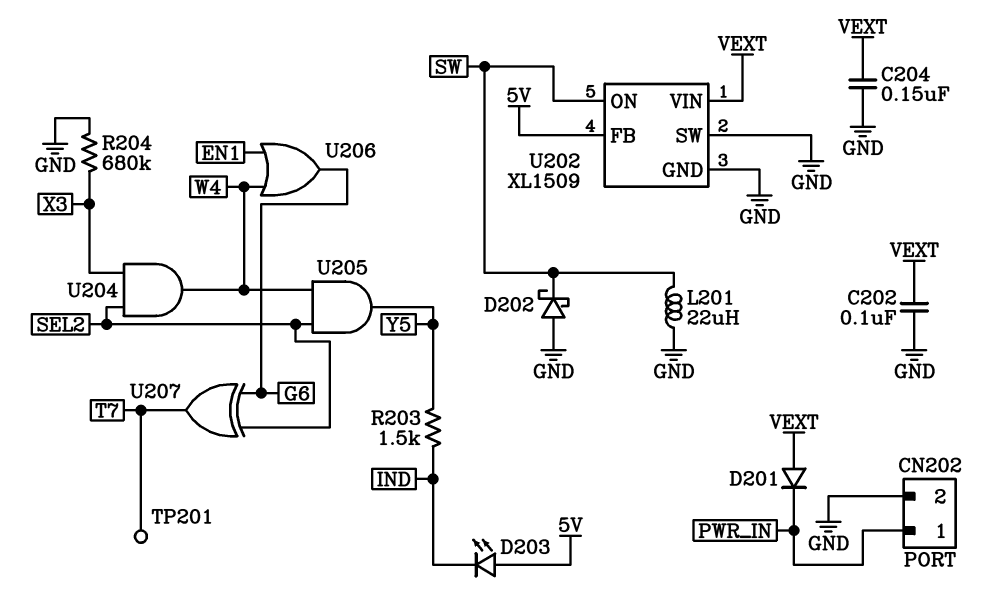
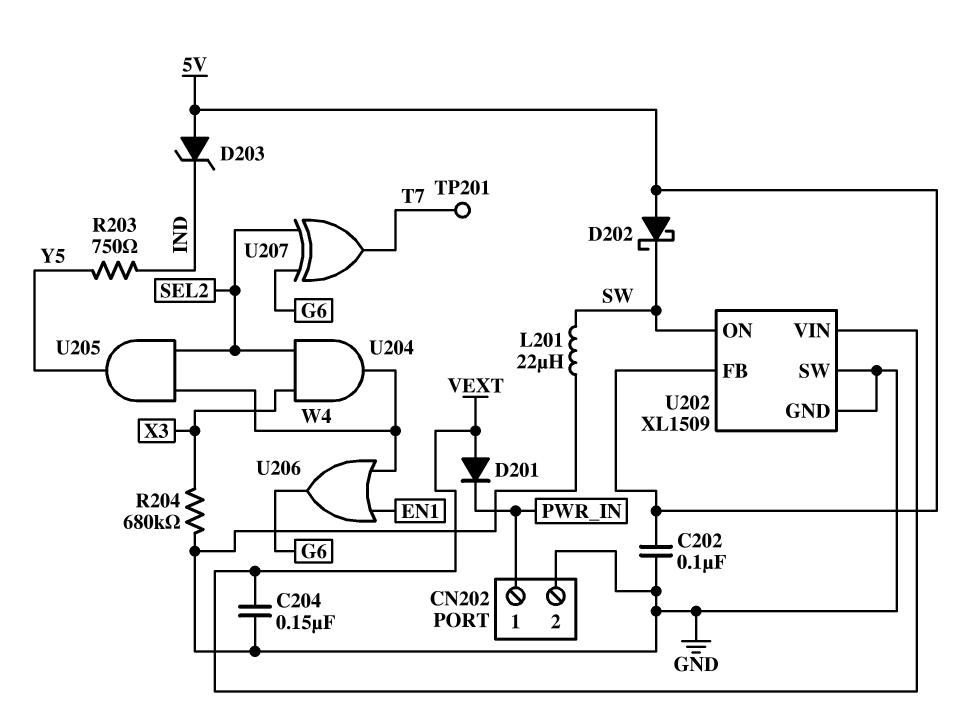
C202: 100nF (GND, VEXT) -> 100nF (5V, GND)
D202: schottky (A GND, K SW) -> schottky (A 5V, K SW)
D203: LED (A 5V, K IND) -> zener (A 5V, K IND)
R203: 1.5k (IND, Y5) -> 750 (IND, Y5)

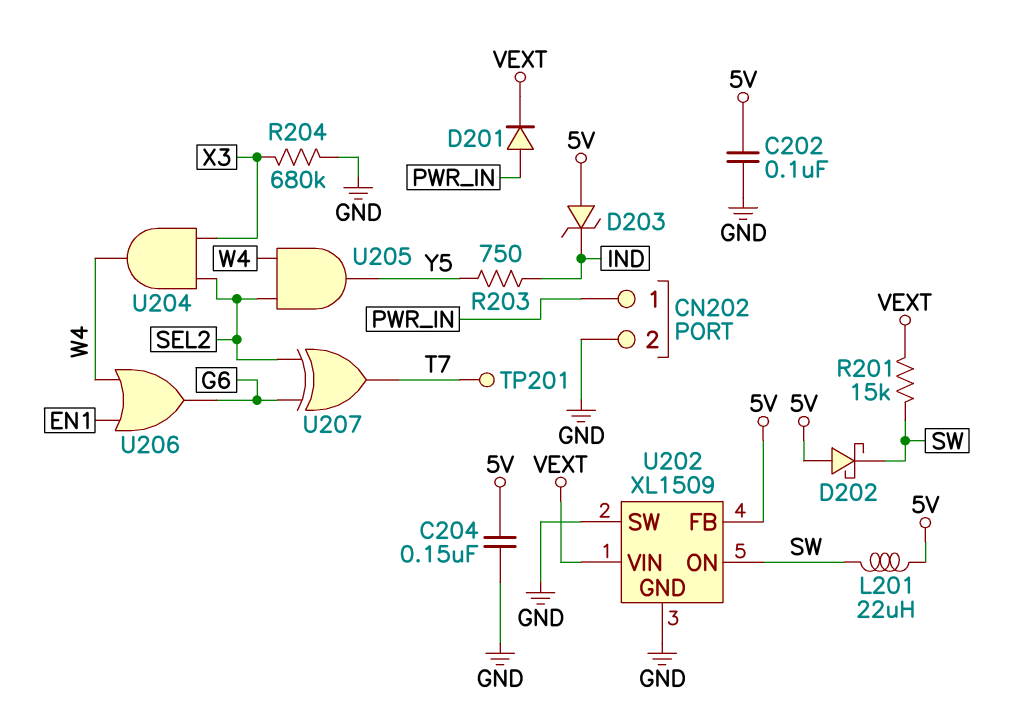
C204: 150nF (GND, VEXT) -> 150nF (5V, GND)
D201: diode (A VEXT, K PWR_IN) -> diode (A PWR_IN, K VEXT)
L201: 22uH (GND, SW) -> 22uH (5V, SW)
R201: none -> 15k (SW, VEXT)

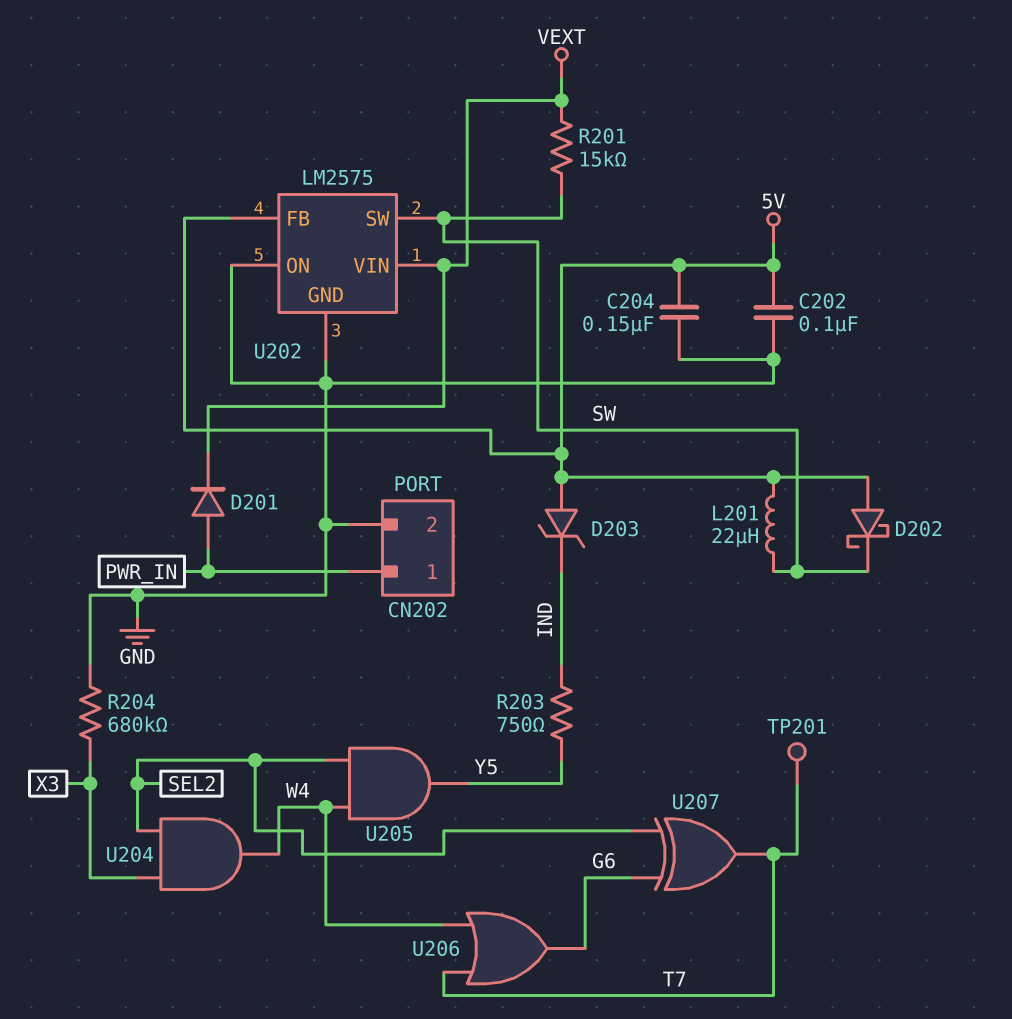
U202: XL1509 -> LM2575
U202 pin ON: SW -> GND
U202 pin SW: GND -> SW
U206: OR (in EN1, in W4, out G6) -> OR (in T7, in W4, out G6)

